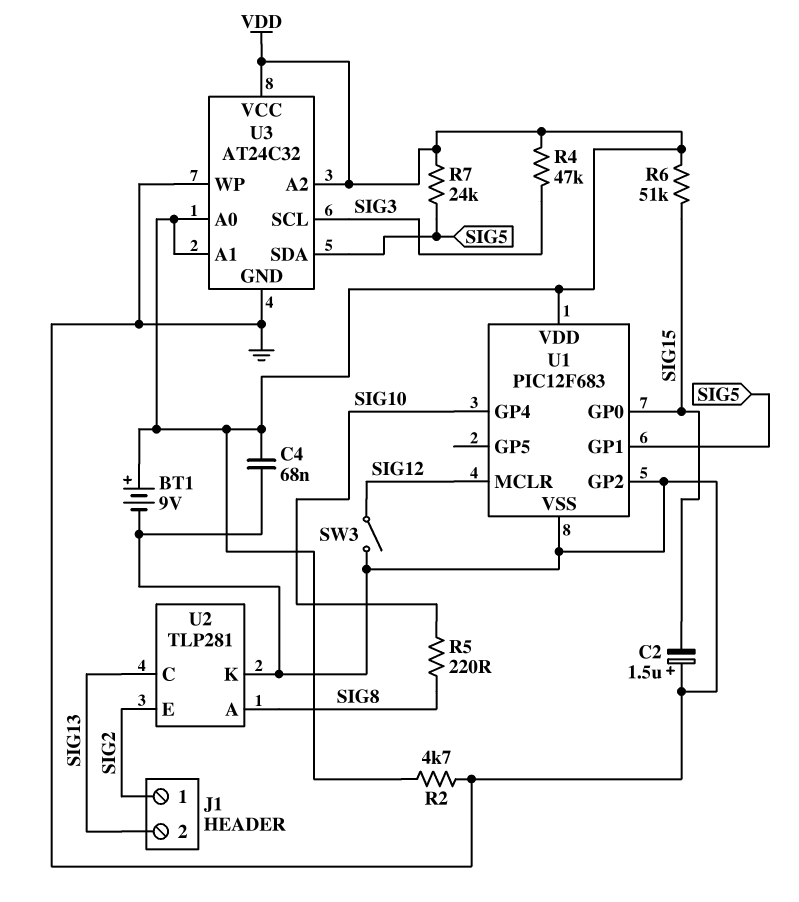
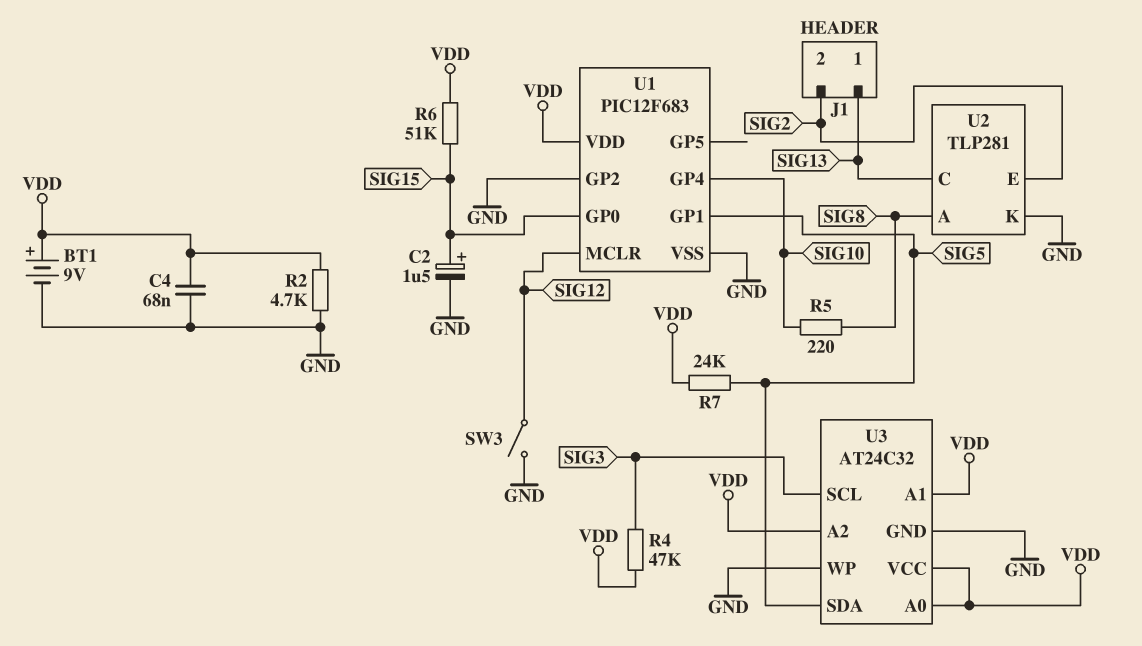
C2: 1.5uF (plus GND, minus SIG15) -> 1.5uF (plus SIG15, minus GND)
J1 pin 1: SIG2 -> SIG13
J1 pin 2: SIG13 -> SIG2

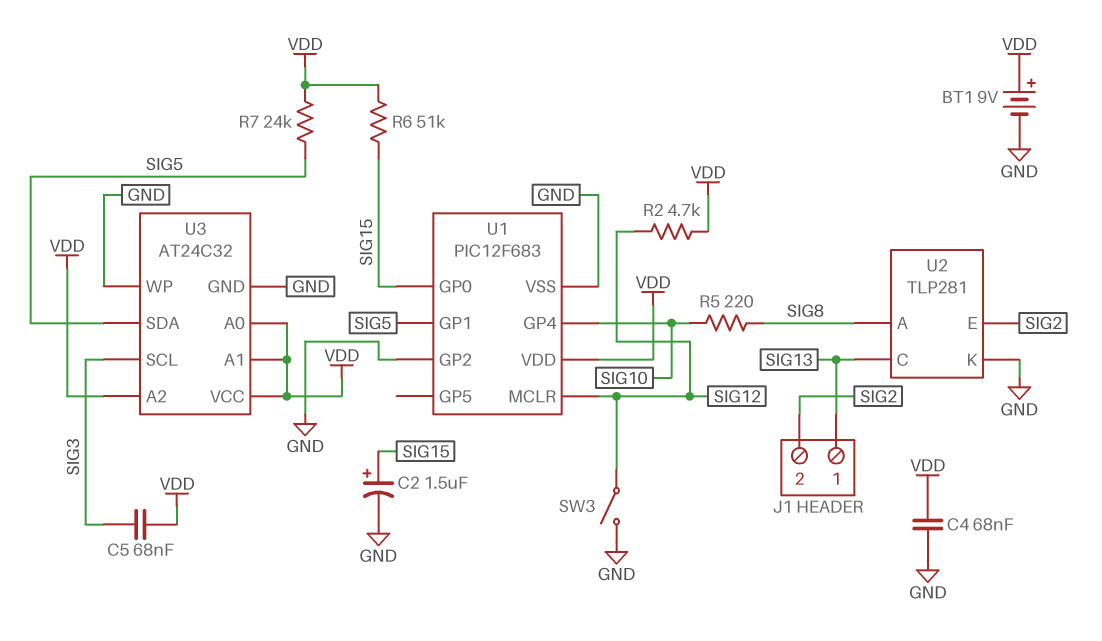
C5: none -> 68nF (SIG3, VDD)
R2: 4.7k (GND, VDD) -> 4.7k (SIG12, VDD)
R4: 47k (SIG3, VDD) -> none

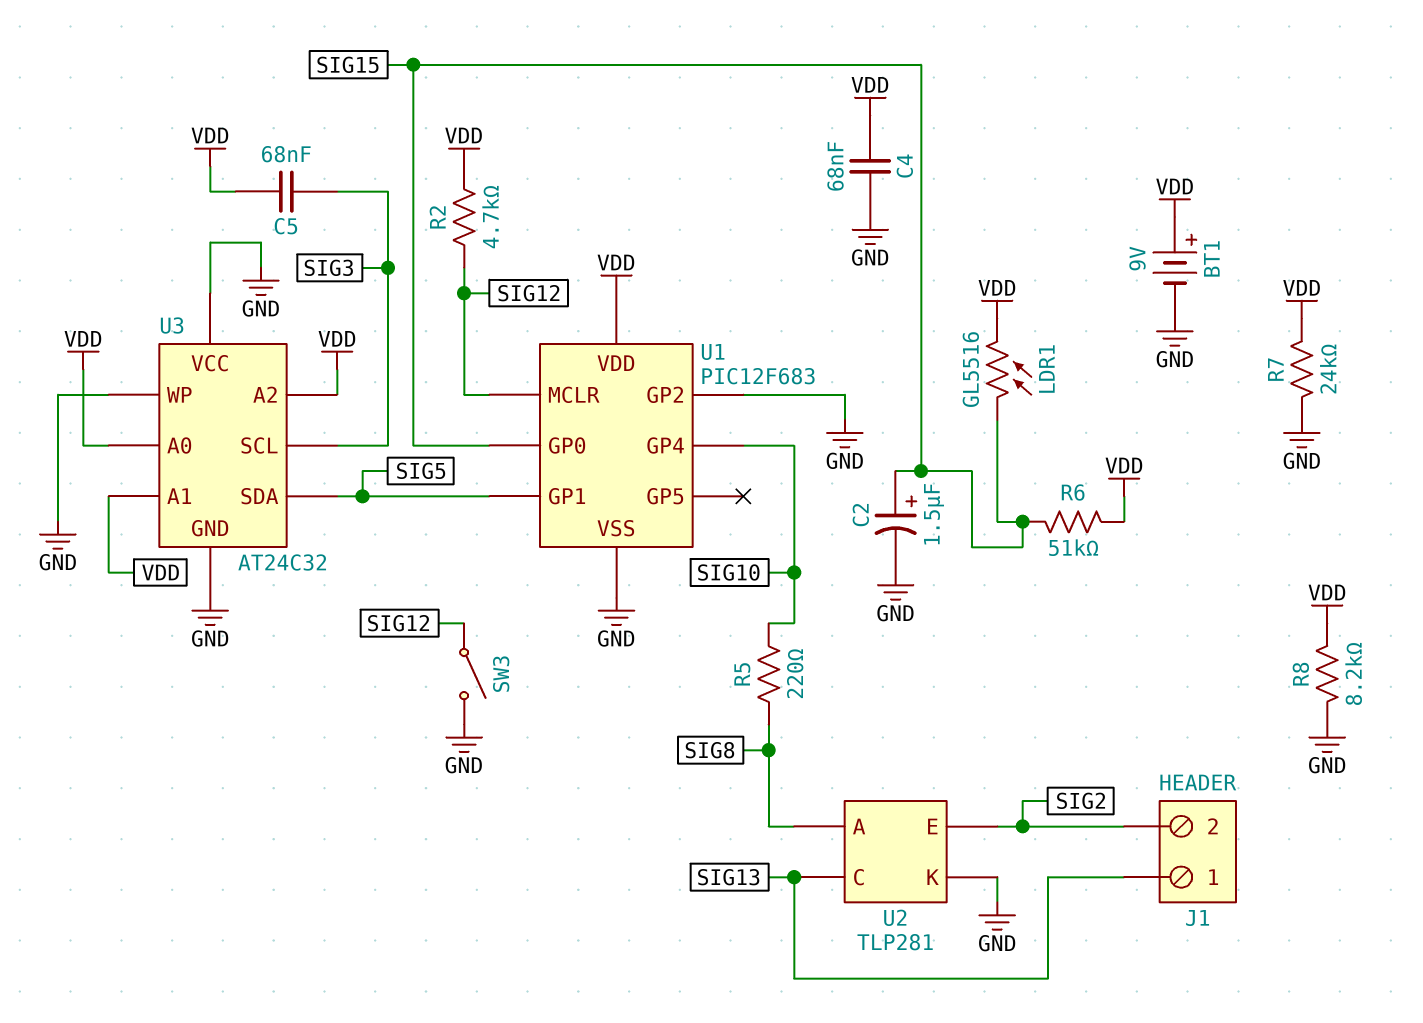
LDR1: none -> GL5516 (SIG15, VDD)
R7: 24k (SIG5, VDD) -> 24k (GND, VDD)
R8: none -> 8.2k (GND, VDD)
U3 pin VCC: VDD -> GND

